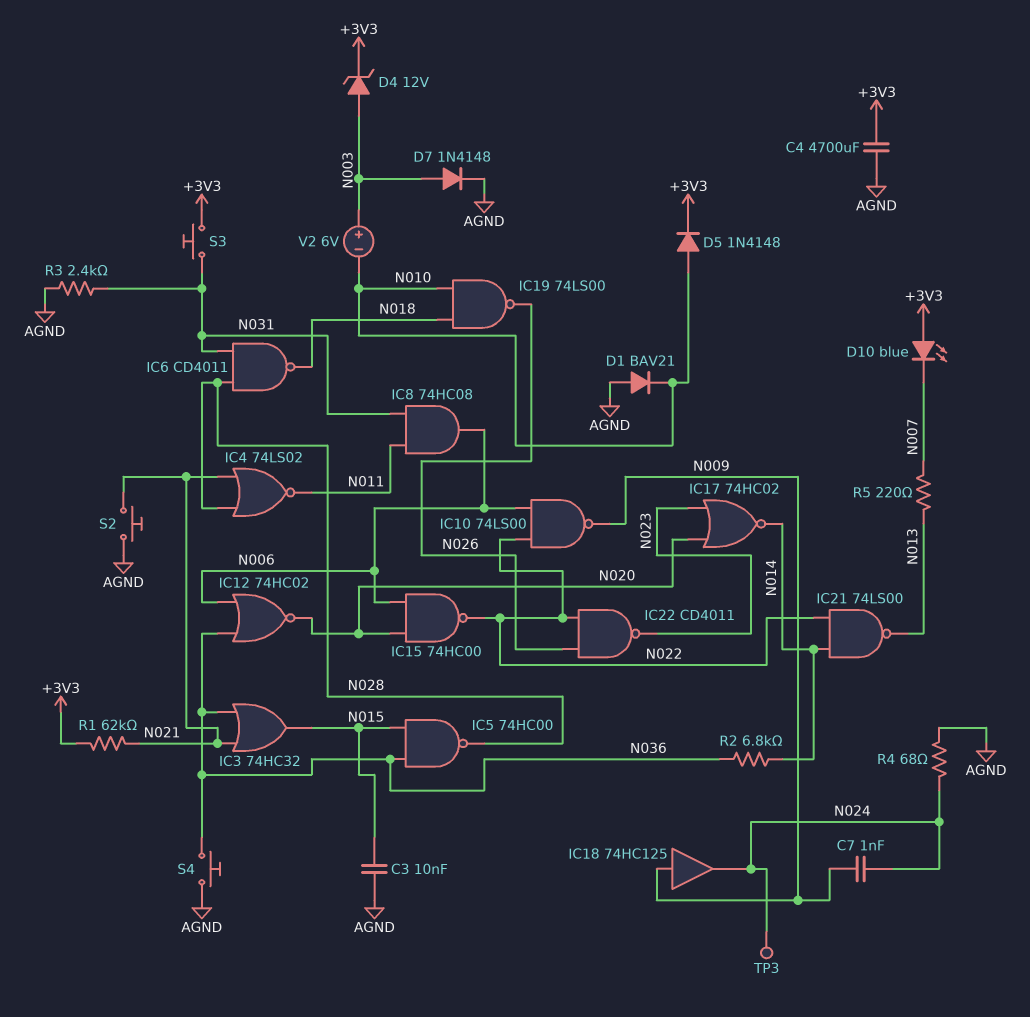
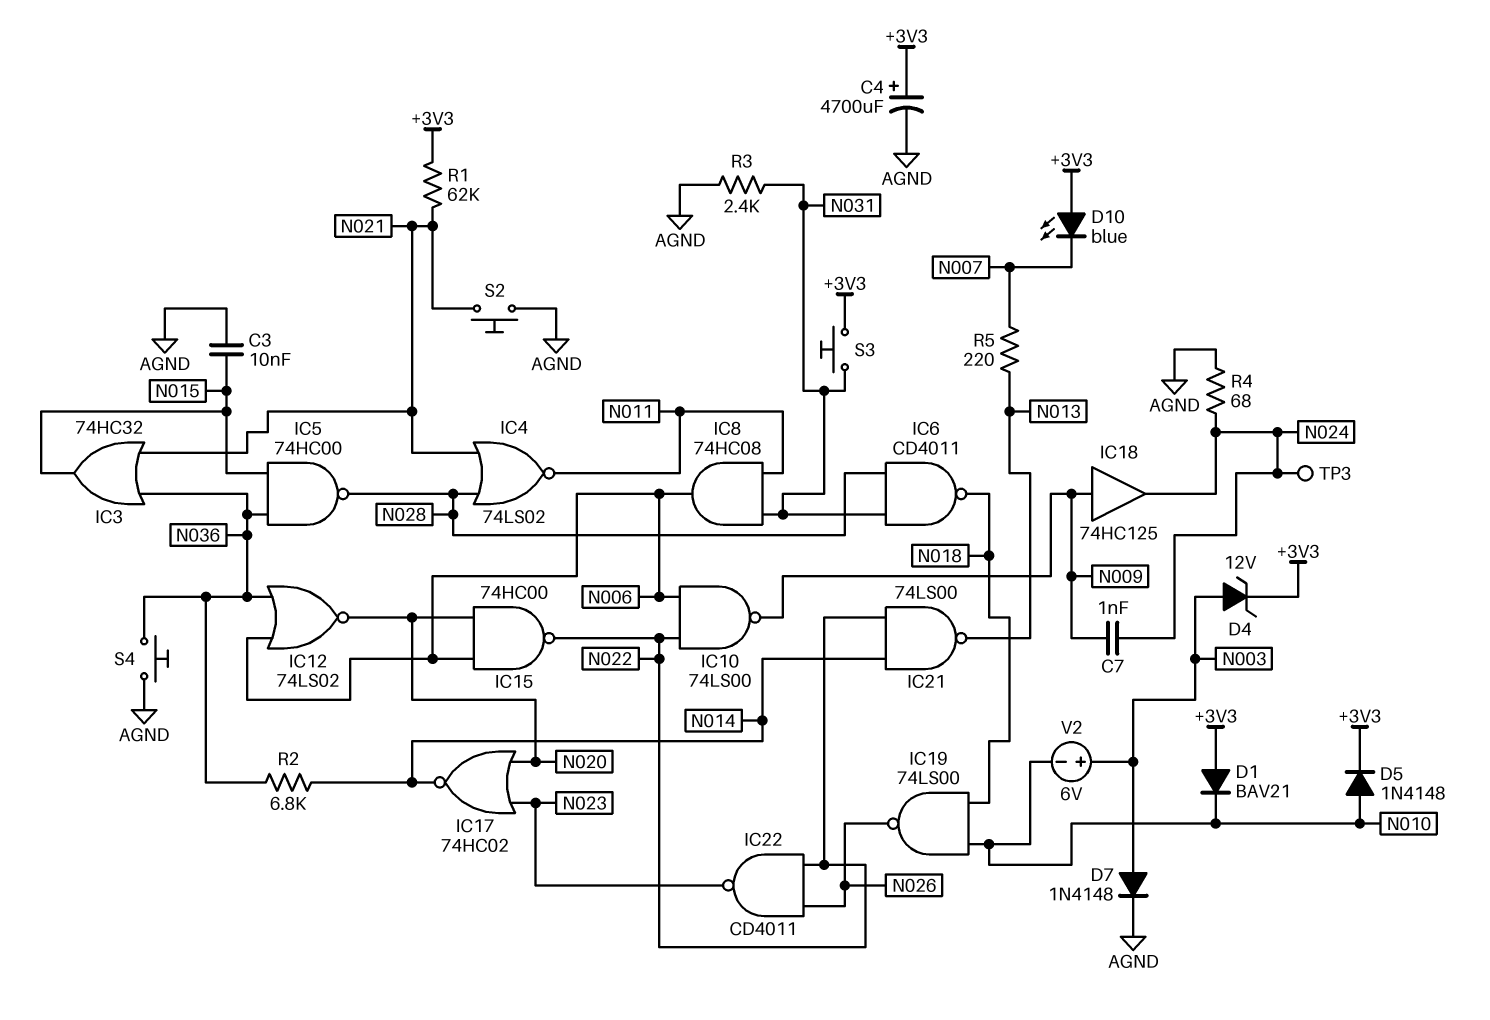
C4: 4700uF (+3V3, AGND) -> 4700uF (plus +3V3, minus AGND)
D1: diode BAV21 (A AGND, K N010) -> diode BAV21 (A +3V3, K N010)
IC12: NOR 74HC02 (in N006, in N036, out N020) -> NOR 74LS02 (in N006, in N036, out N020)

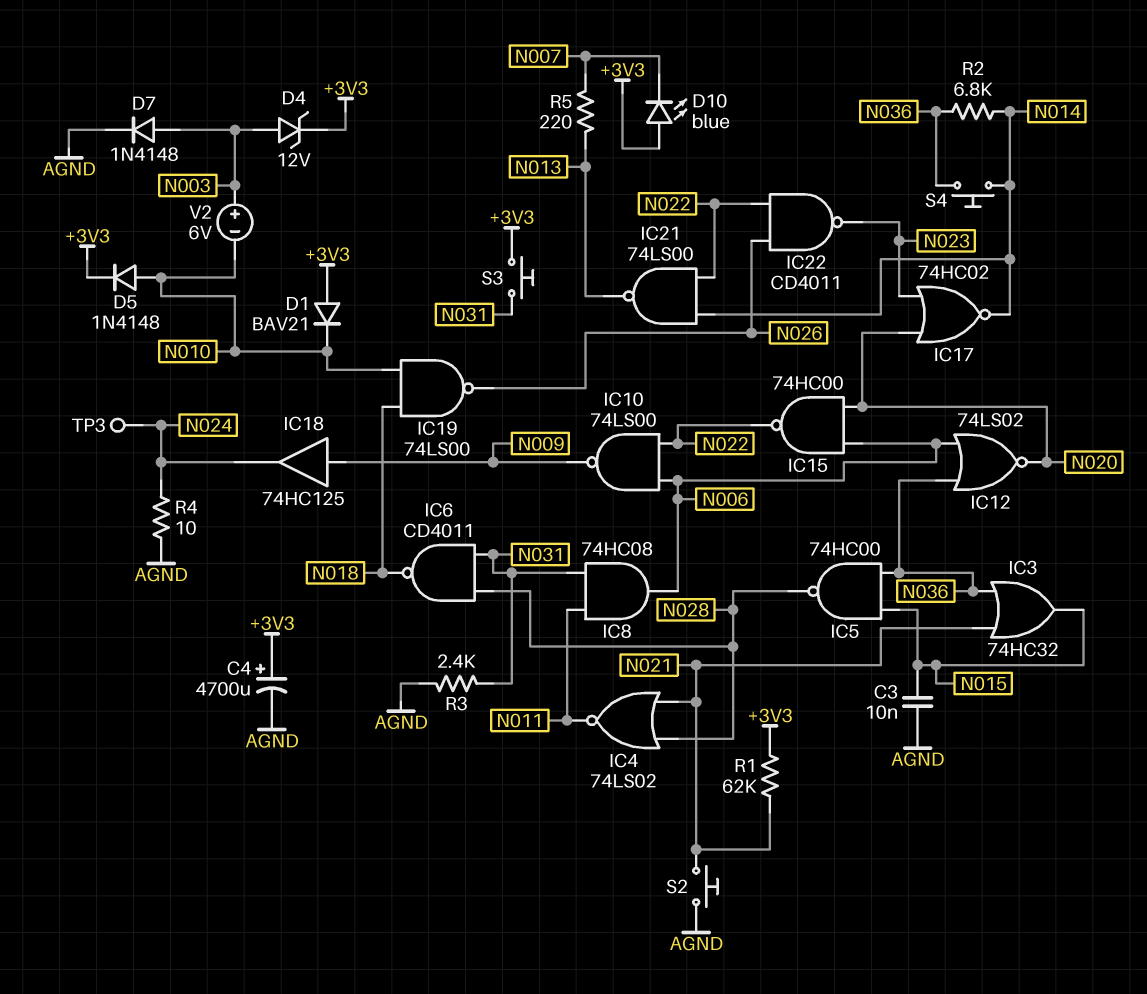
C7: 1nF (N009, N024) -> none
R4: 68 (AGND, N024) -> 10 (AGND, N024)
S4: button (AGND, N036) -> button (N014, N036)

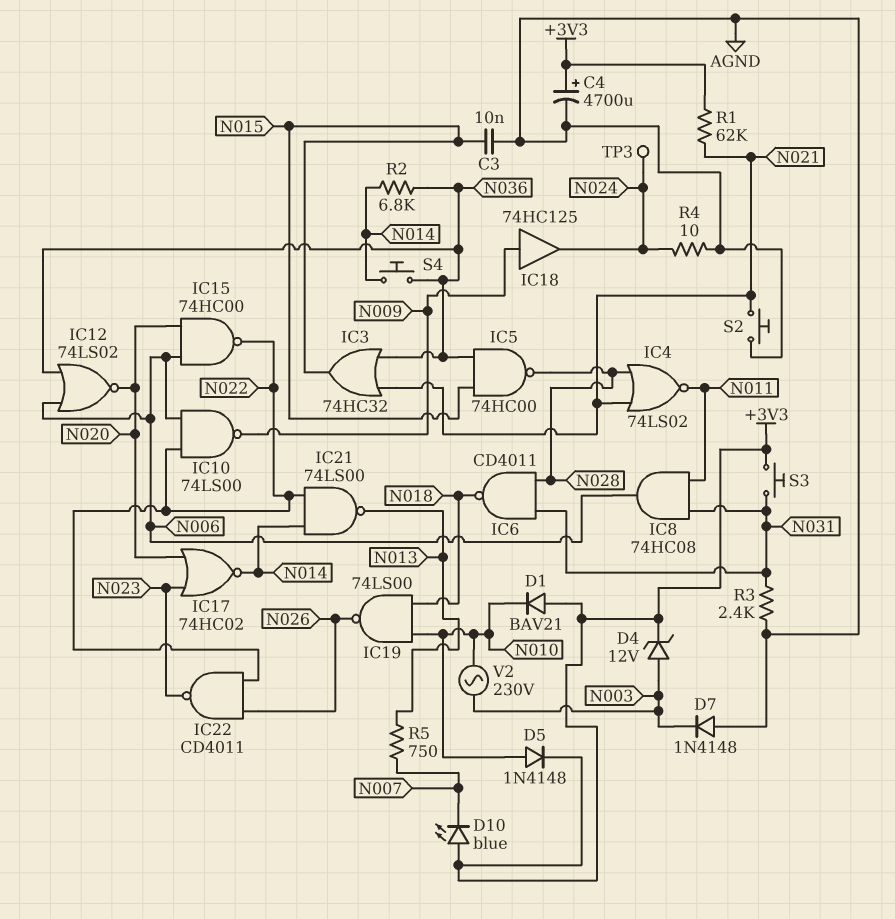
D7: diode 1N4148 (A N003, K AGND) -> diode 1N4148 (A AGND, K N003)
R5: 220 (N007, N013) -> 750 (N007, N013)
V2: 6V (plus N003, minus N010) -> AC 230V (N003, N010)

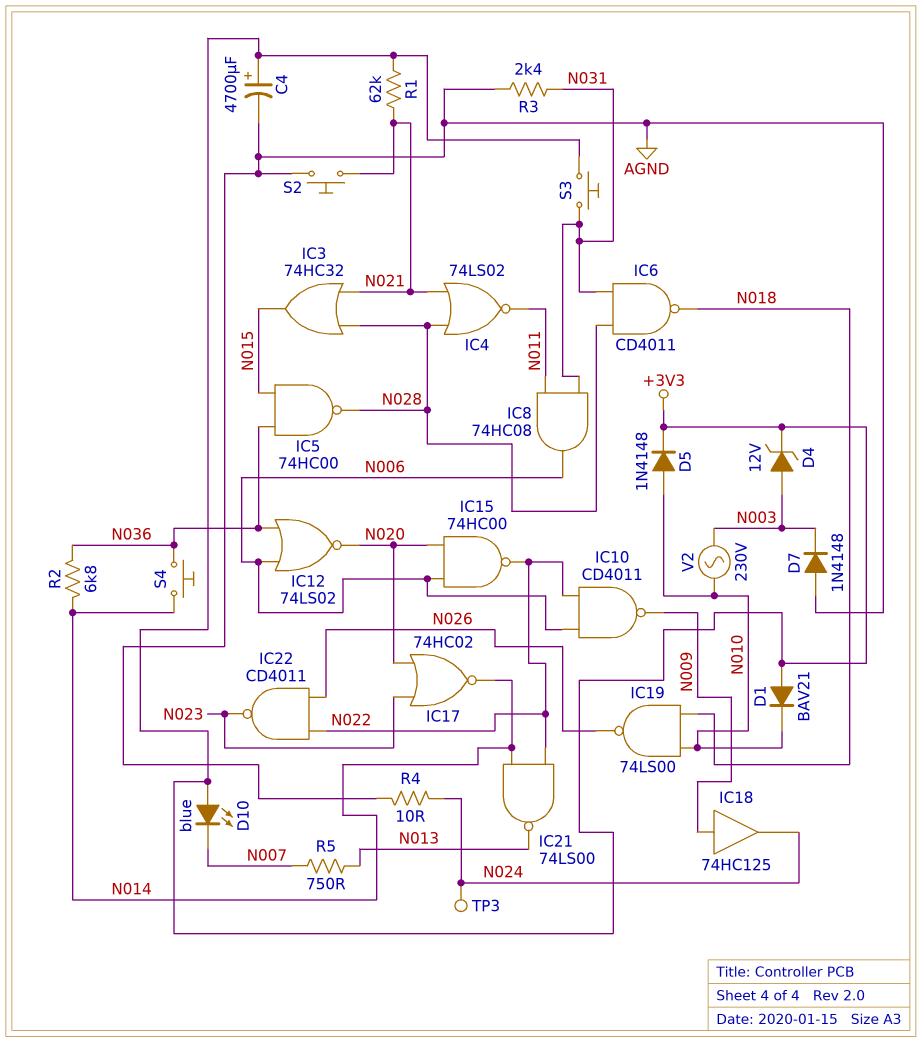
C3: 10nF (AGND, N015) -> none
IC3: OR 74HC32 (in N021, in N036, out N015) -> OR 74HC32 (in N021, in N028, out N015)
IC10: NAND 74LS00 (in N006, in N022, out N009) -> NAND CD4011 (in N006, in N022, out N009)

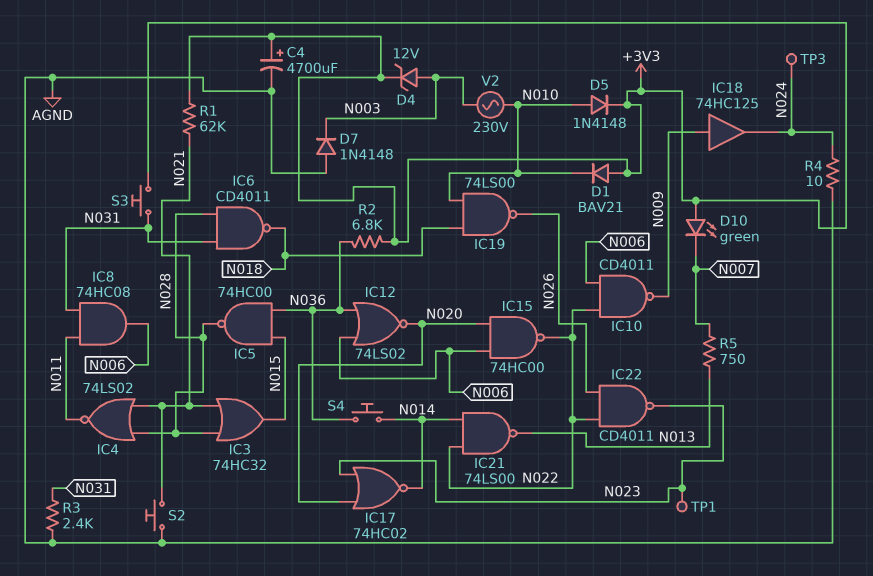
D10: LED blue (A +3V3, K N007) -> LED green (A +3V3, K N007)
R2: 6.8k (N014, N036) -> 6.8k (+3V3, N036)
TP1: none -> test point (N023)

